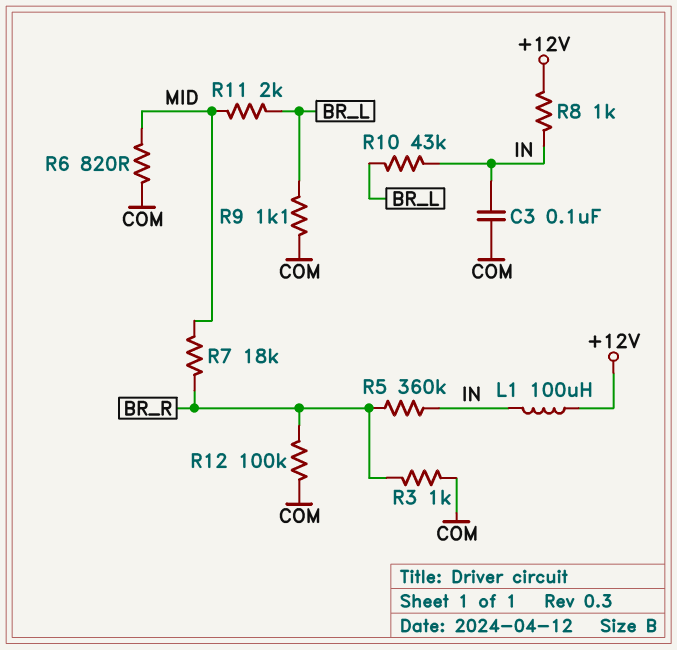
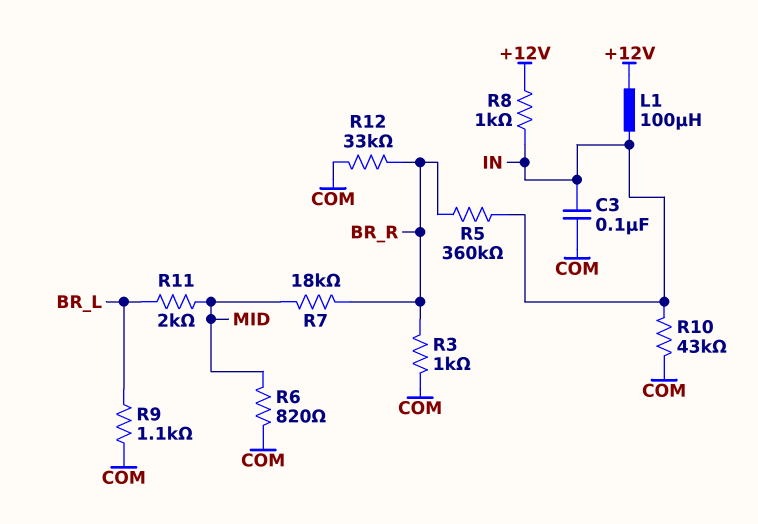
R10: 43k (BR_L, IN) -> 43k (COM, IN)
R12: 100k (BR_R, COM) -> 33k (BR_R, COM)

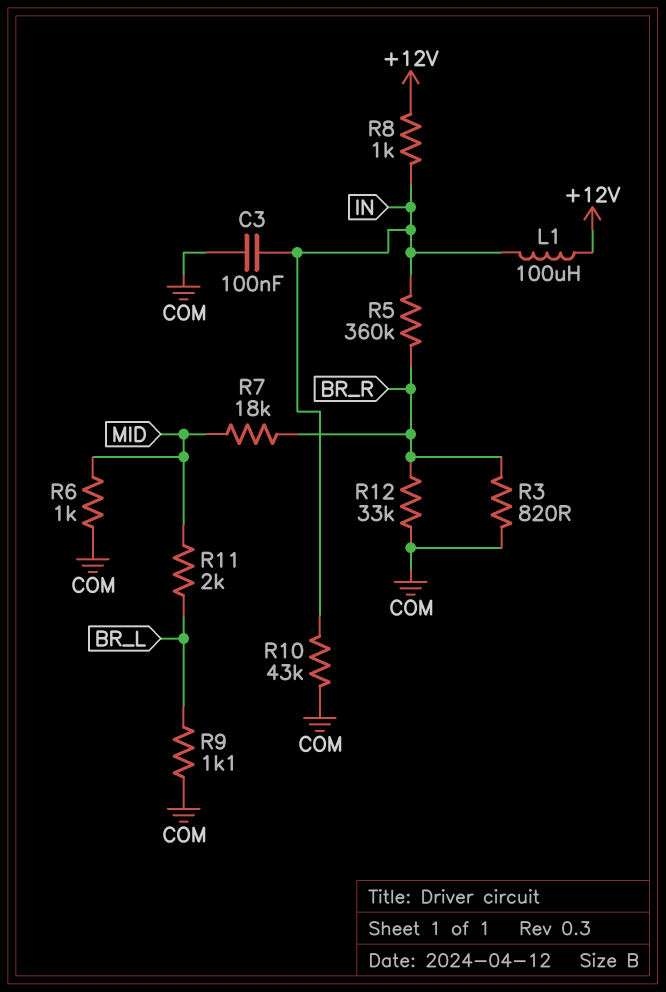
R3: 1k (BR_R, COM) -> 820 (BR_R, COM)
R6: 820 (COM, MID) -> 1k (COM, MID)

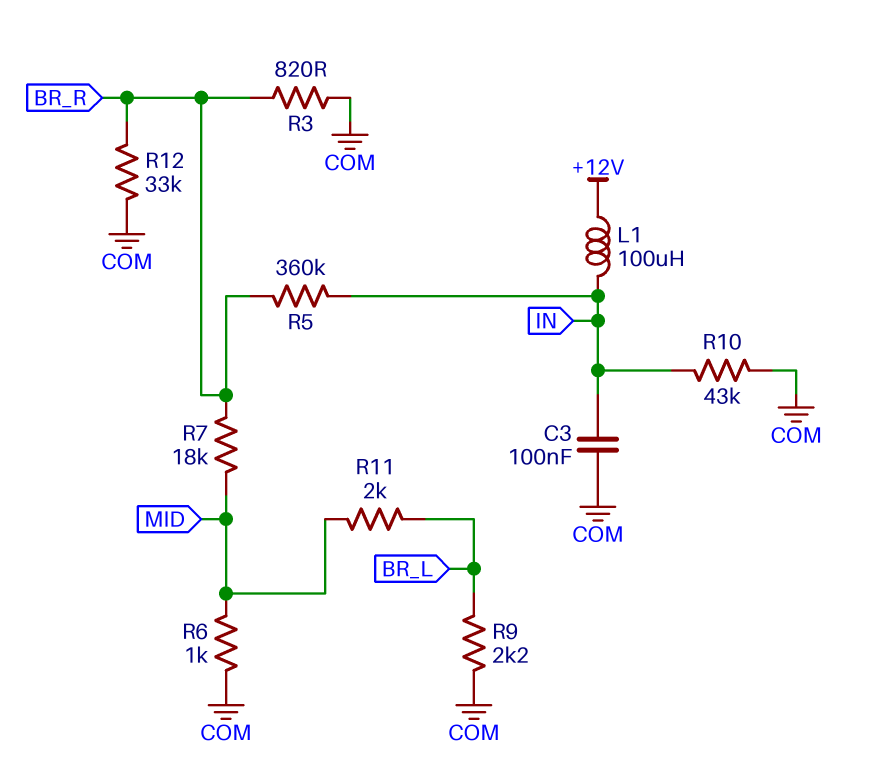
R8: 1k (+12V, IN) -> none
R9: 1.1k (BR_L, COM) -> 2.2k (BR_L, COM)

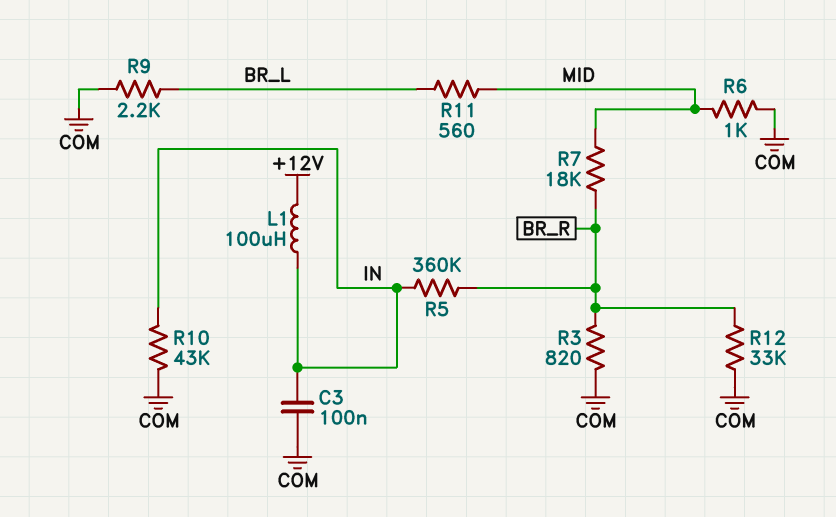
R11: 2k (BR_L, MID) -> 560 (BR_L, MID)

